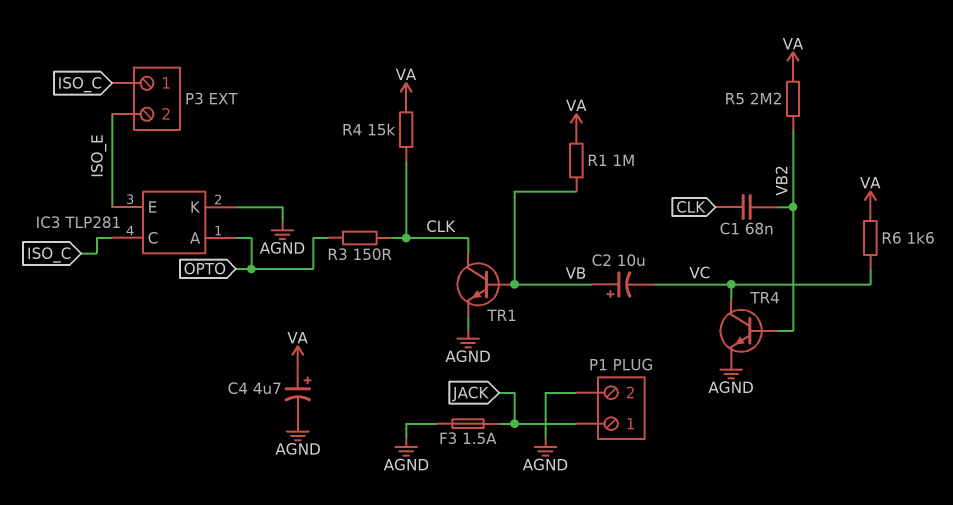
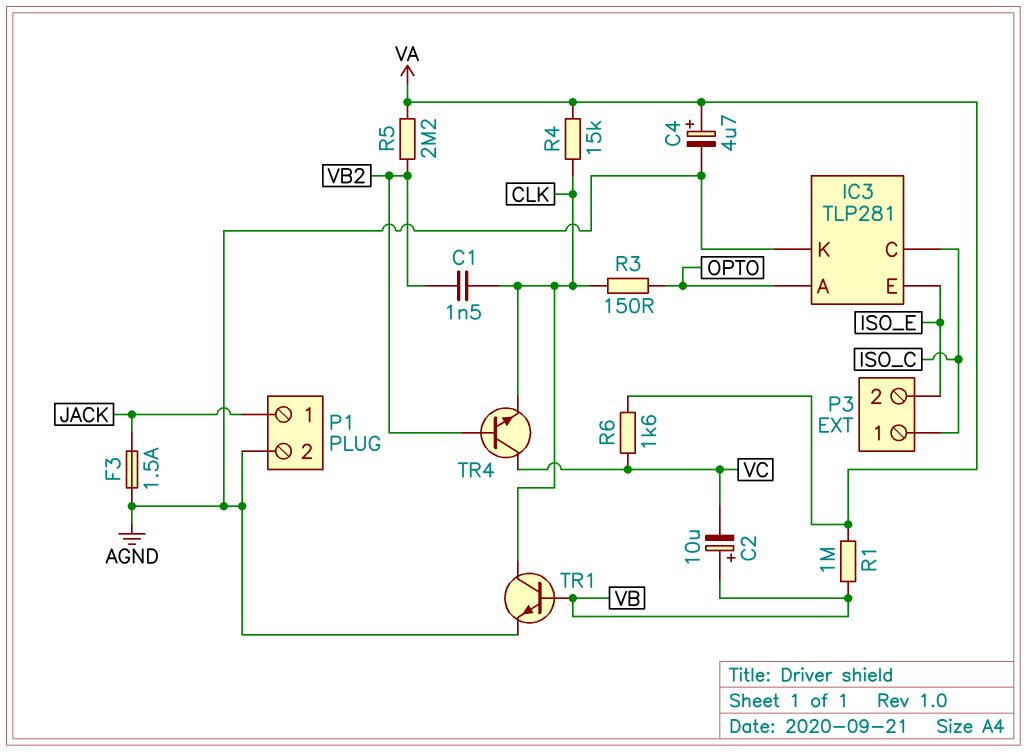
C1: 68nF (CLK, VB2) -> 1.5nF (CLK, VB2)
TR4: NPN (B VB2, C VC, E AGND) -> NPN (B VB2, C VC, E CLK)

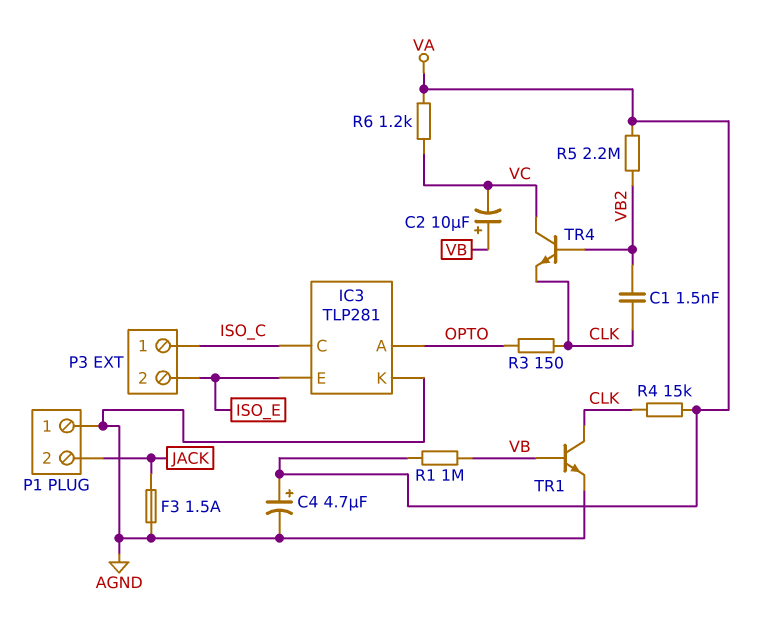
P1 pin 1: JACK -> AGND
P1 pin 2: AGND -> JACK
R6: 1.6k (VA, VC) -> 1.2k (VA, VC)

